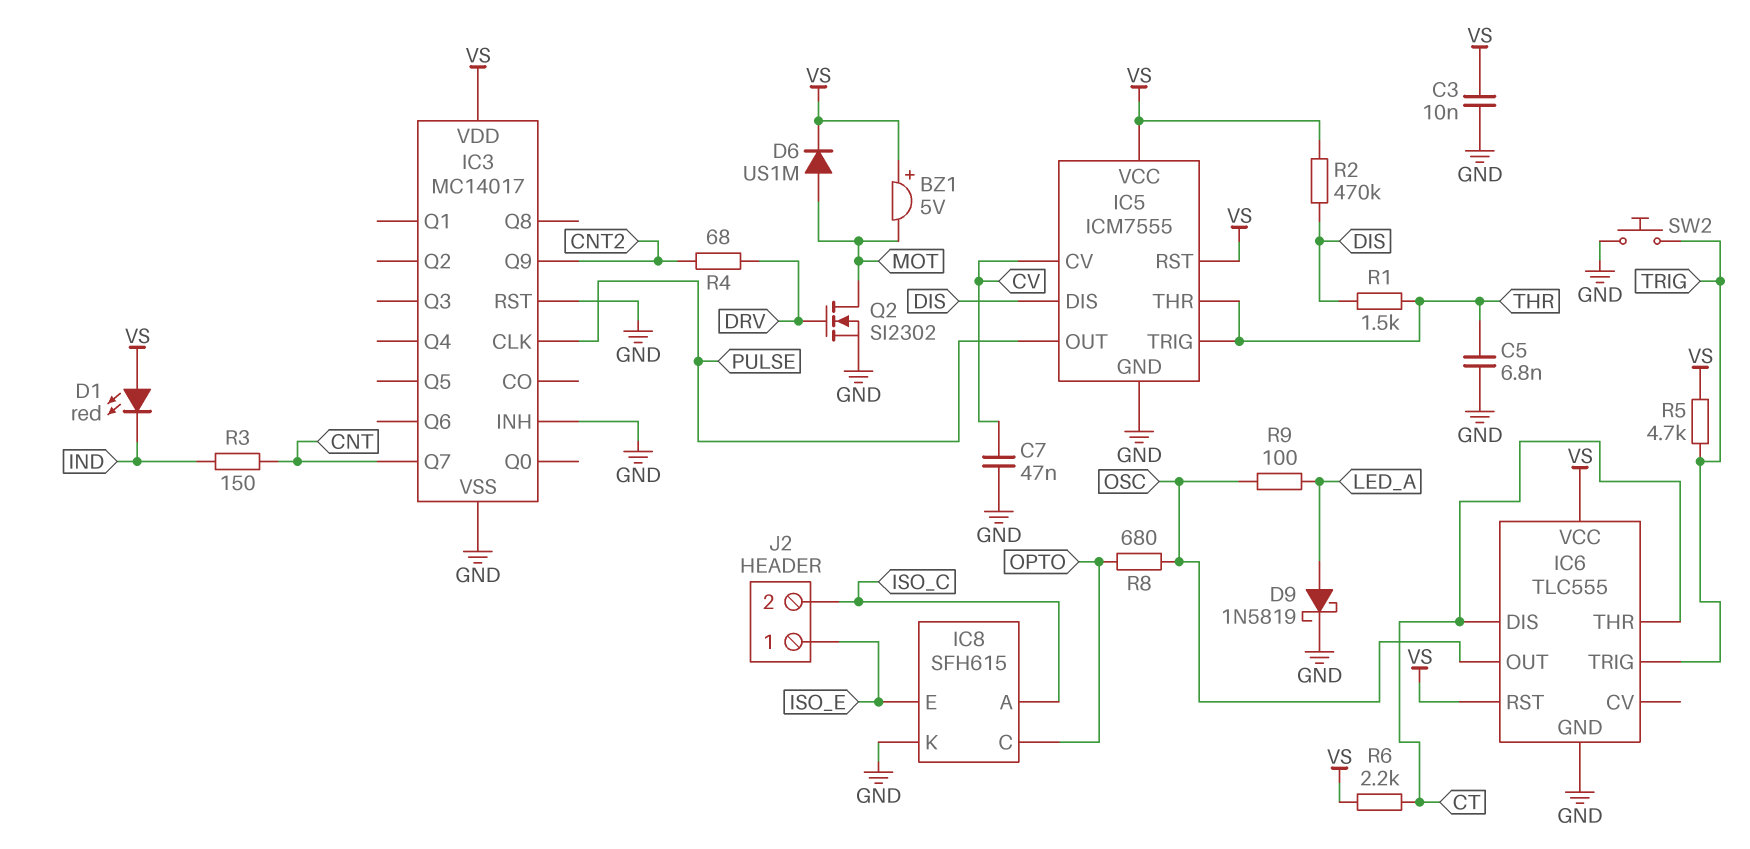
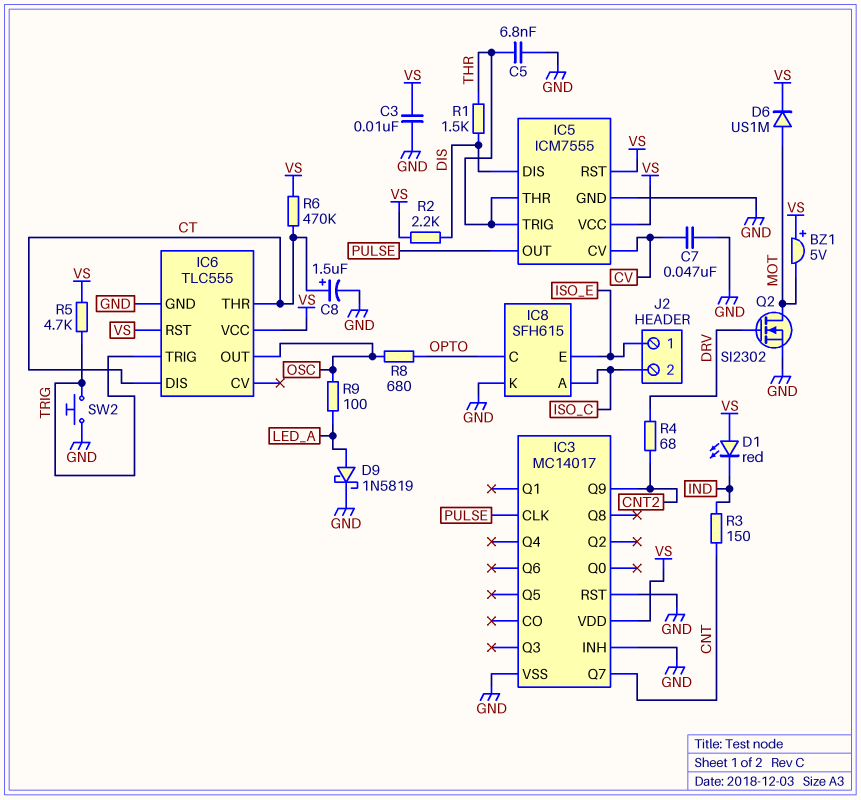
C8: none -> 1.5uF (plus CT, minus GND)
R2: 470k (DIS, VS) -> 2.2k (DIS, VS)
R6: 2.2k (CT, VS) -> 470k (CT, VS)

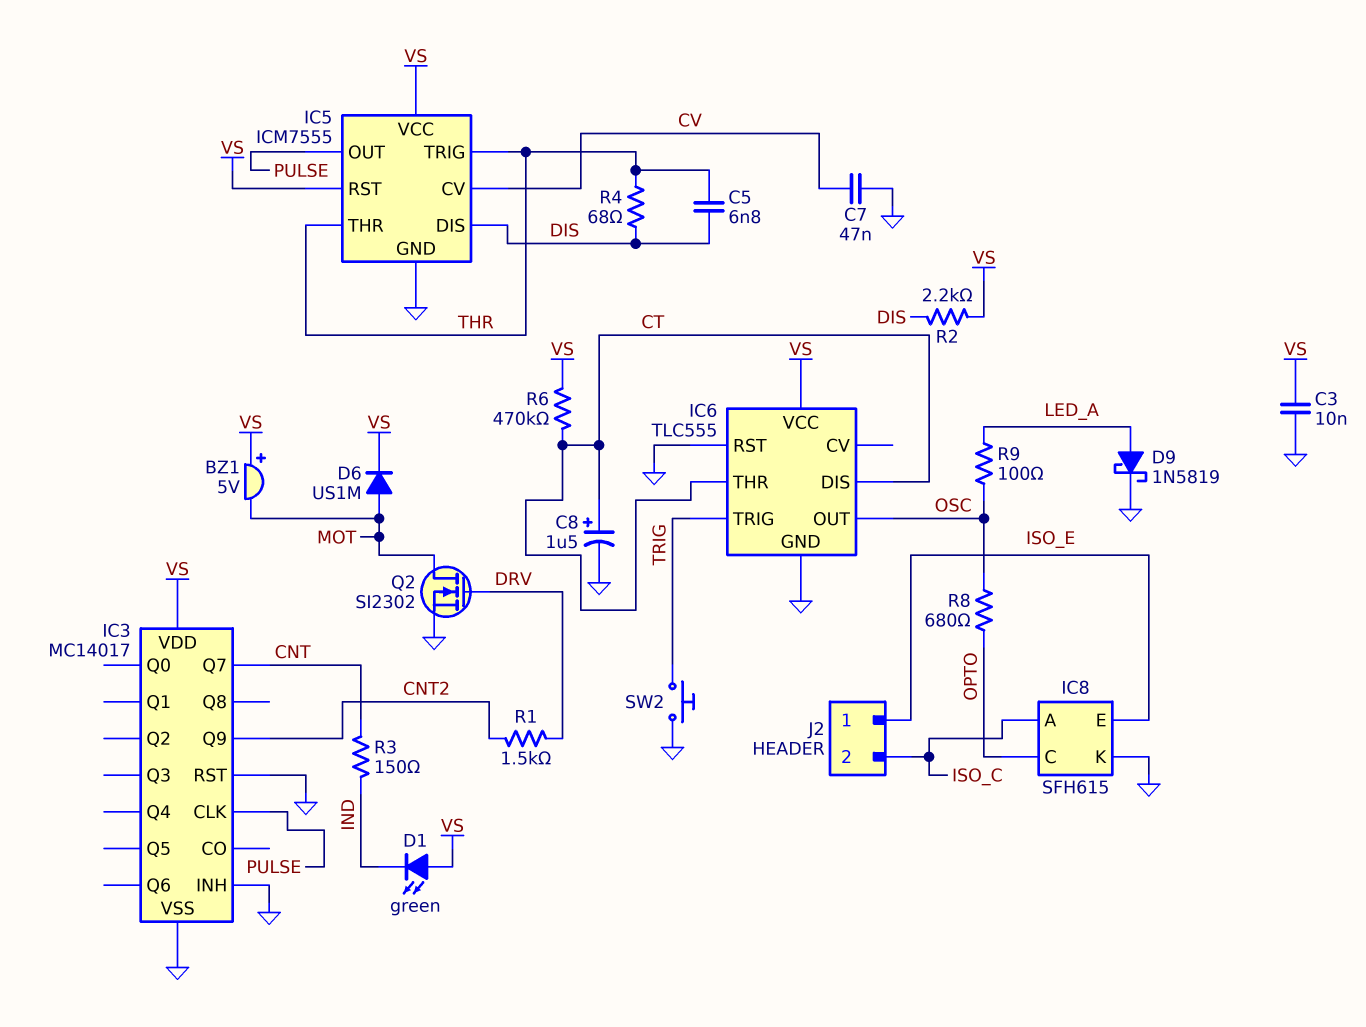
C5: 6.8nF (GND, THR) -> 6.8nF (DIS, THR)
D1: LED red (A VS, K IND) -> LED green (A VS, K IND)
IC6 pin RST: VS -> GND
R1: 1.5k (DIS, THR) -> 1.5k (CNT2, DRV)
R4: 68 (CNT2, DRV) -> 68 (DIS, THR)
R5: 4.7k (TRIG, VS) -> none

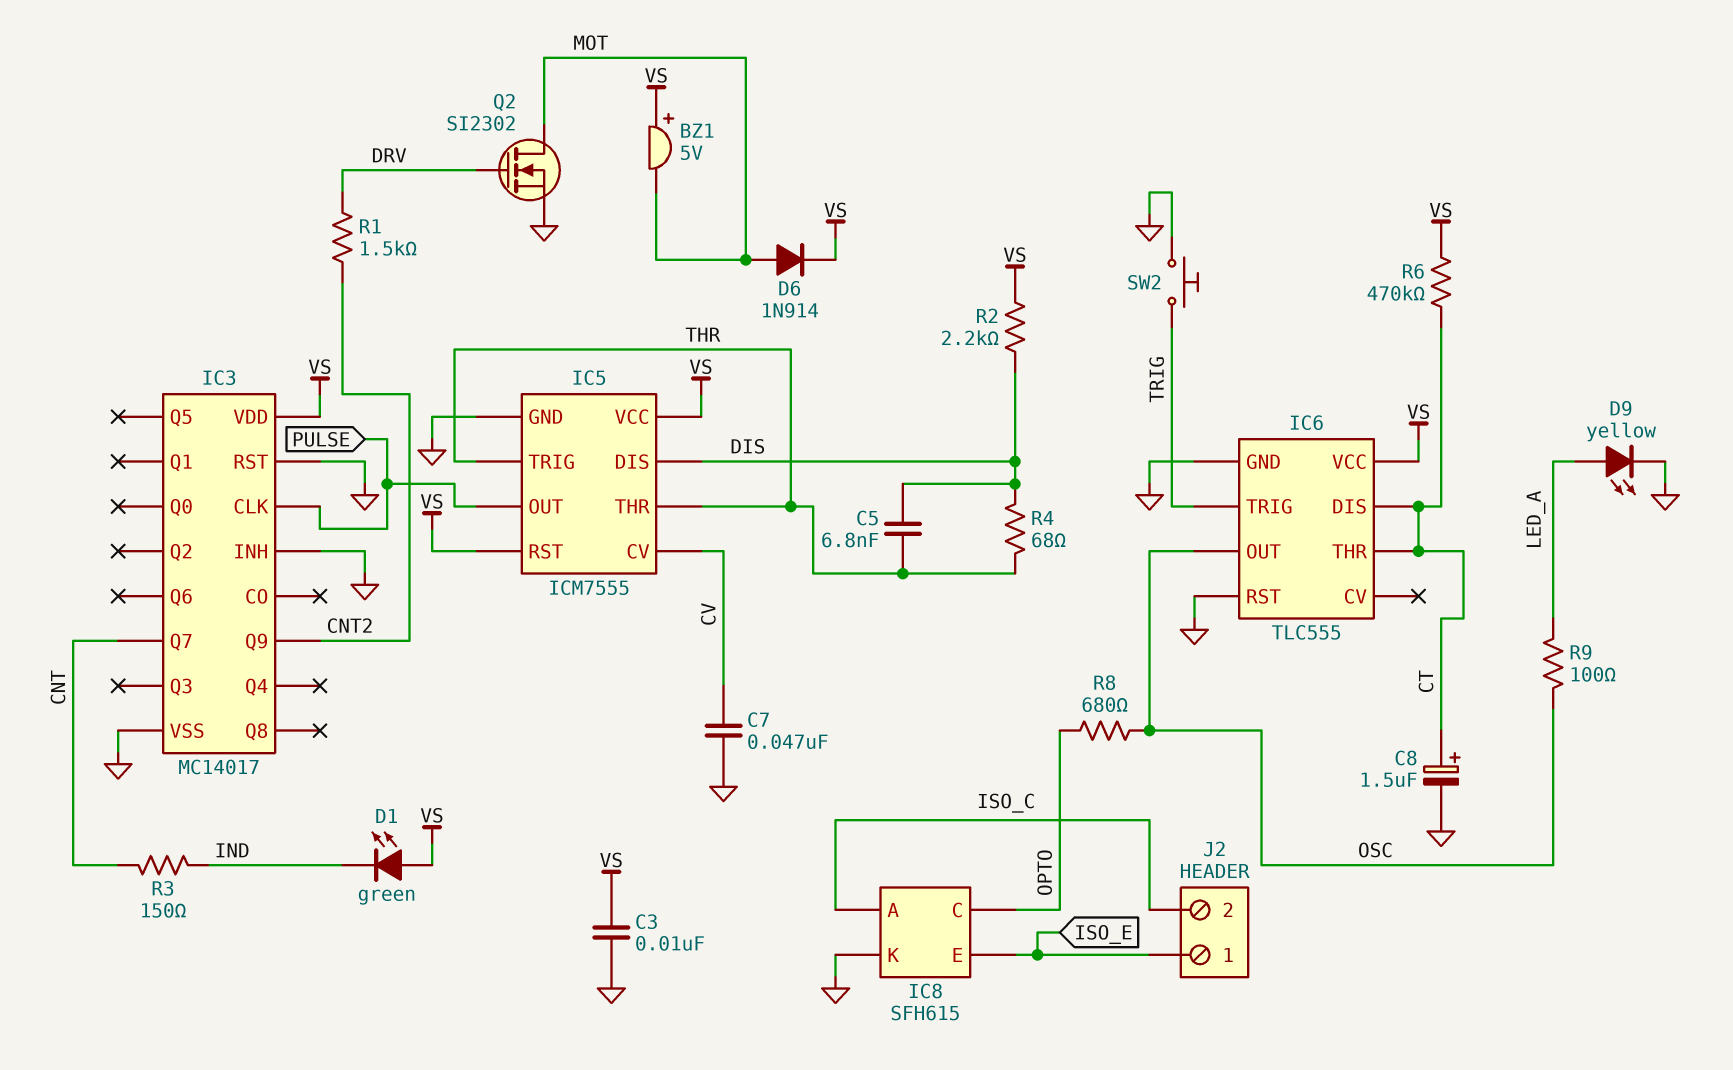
D6: diode US1M (A MOT, K VS) -> diode 1N914 (A MOT, K VS)
D9: schottky 1N5819 (A LED_A, K GND) -> LED yellow (A LED_A, K GND)

